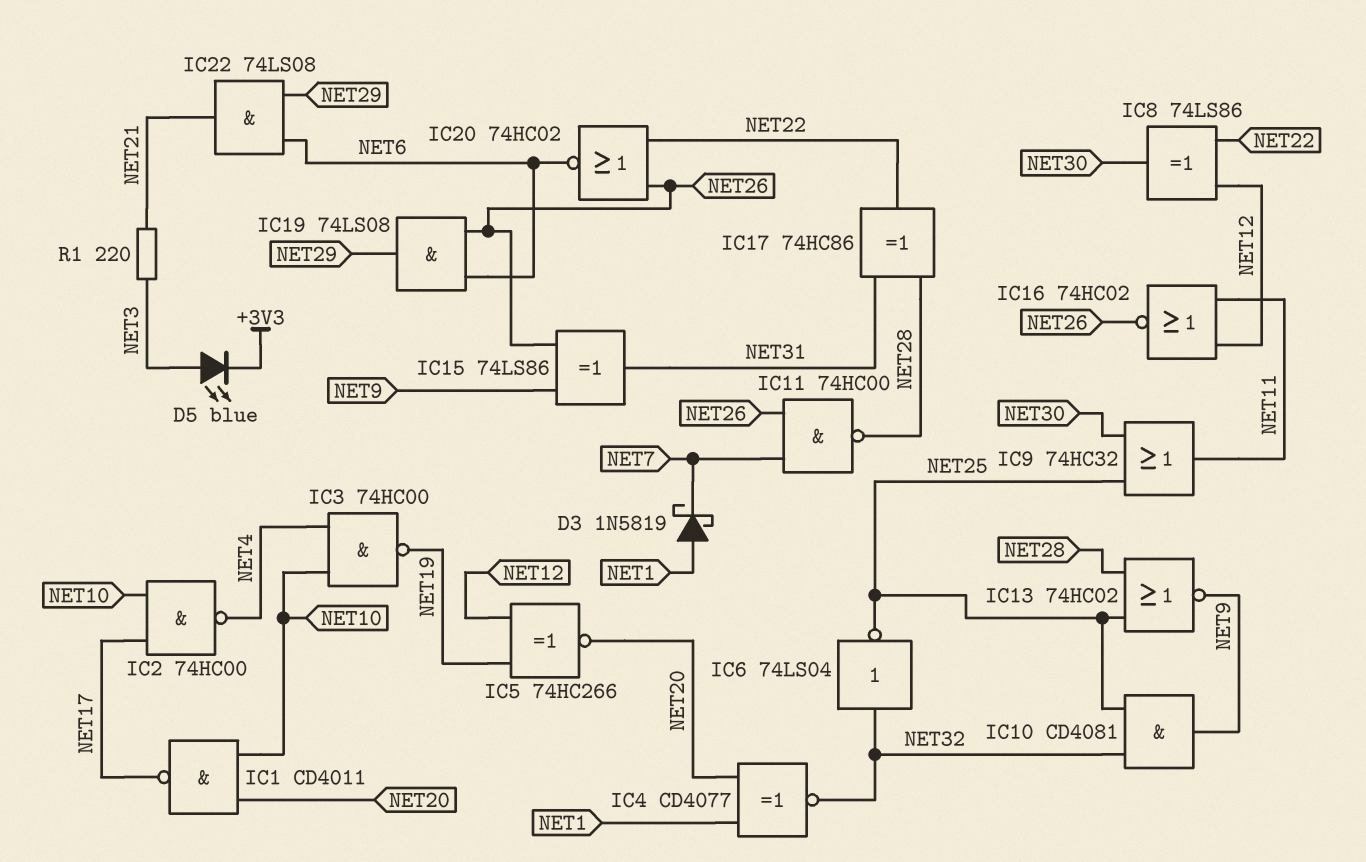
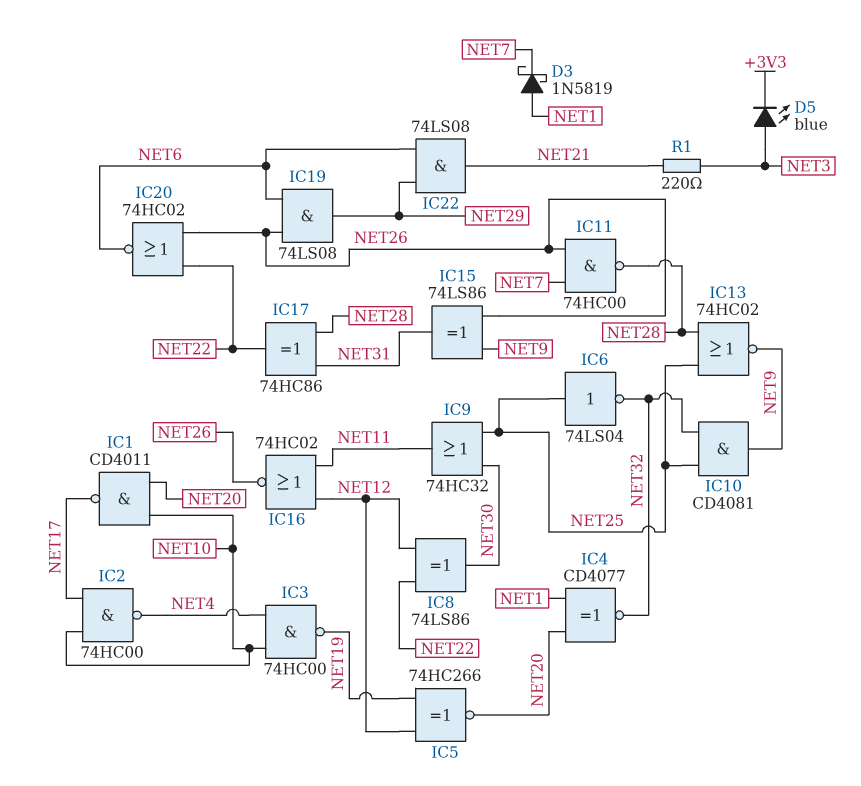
IC6: NOT 74LS04 (in NET32, out NET25) -> NOT 74LS04 (in NET25, out NET32)

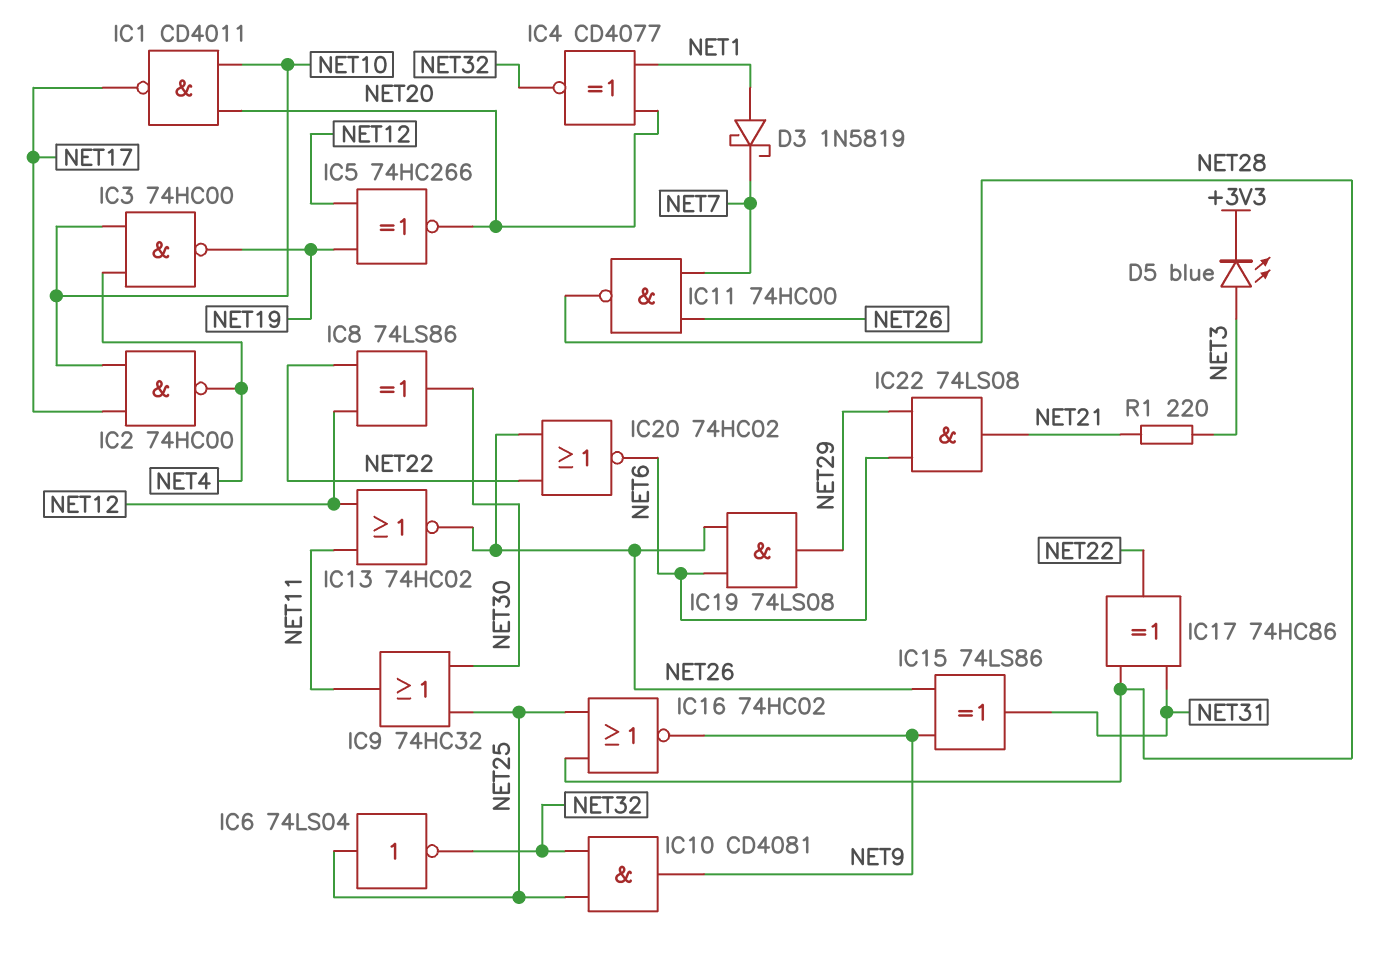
IC13: NOR 74HC02 (in NET25, in NET28, out NET9) -> NOR 74HC02 (in NET11, in NET12, out NET26)
IC16: NOR 74HC02 (in NET11, in NET12, out NET26) -> NOR 74HC02 (in NET25, in NET28, out NET9)

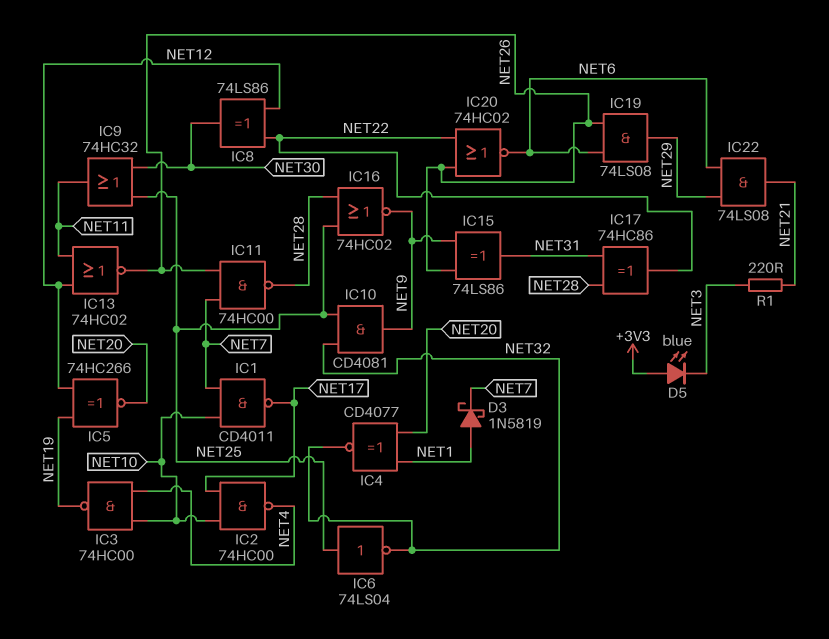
D5: LED blue (A NET3, K +3V3) -> LED blue (A +3V3, K NET3)
IC1: NAND CD4011 (in NET10, in NET20, out NET17) -> NAND CD4011 (in NET7, in NET10, out NET17)

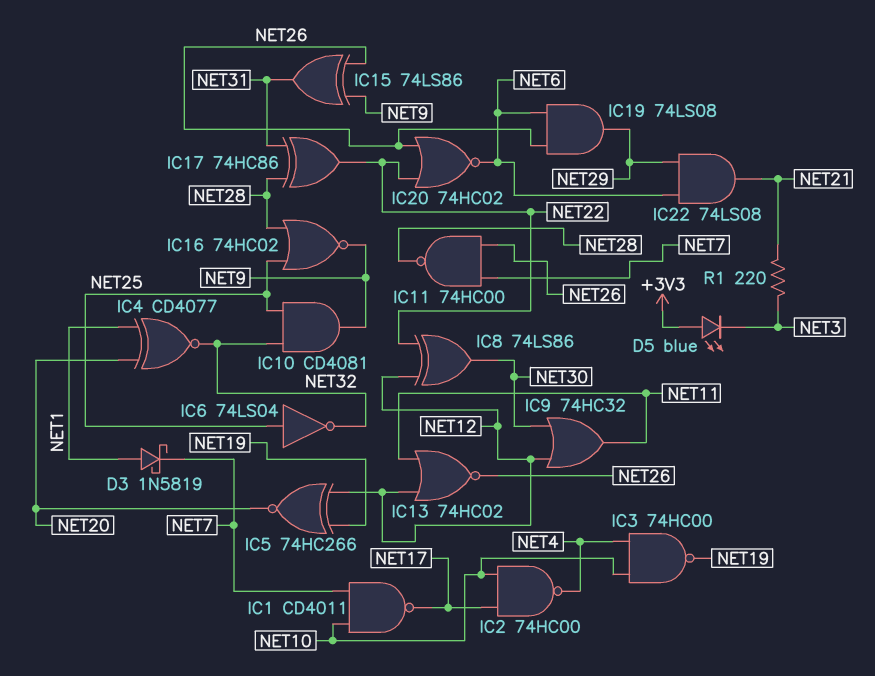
IC9: OR 74HC32 (in NET25, in NET30, out NET11) -> OR 74HC32 (in NET12, in NET30, out NET11)

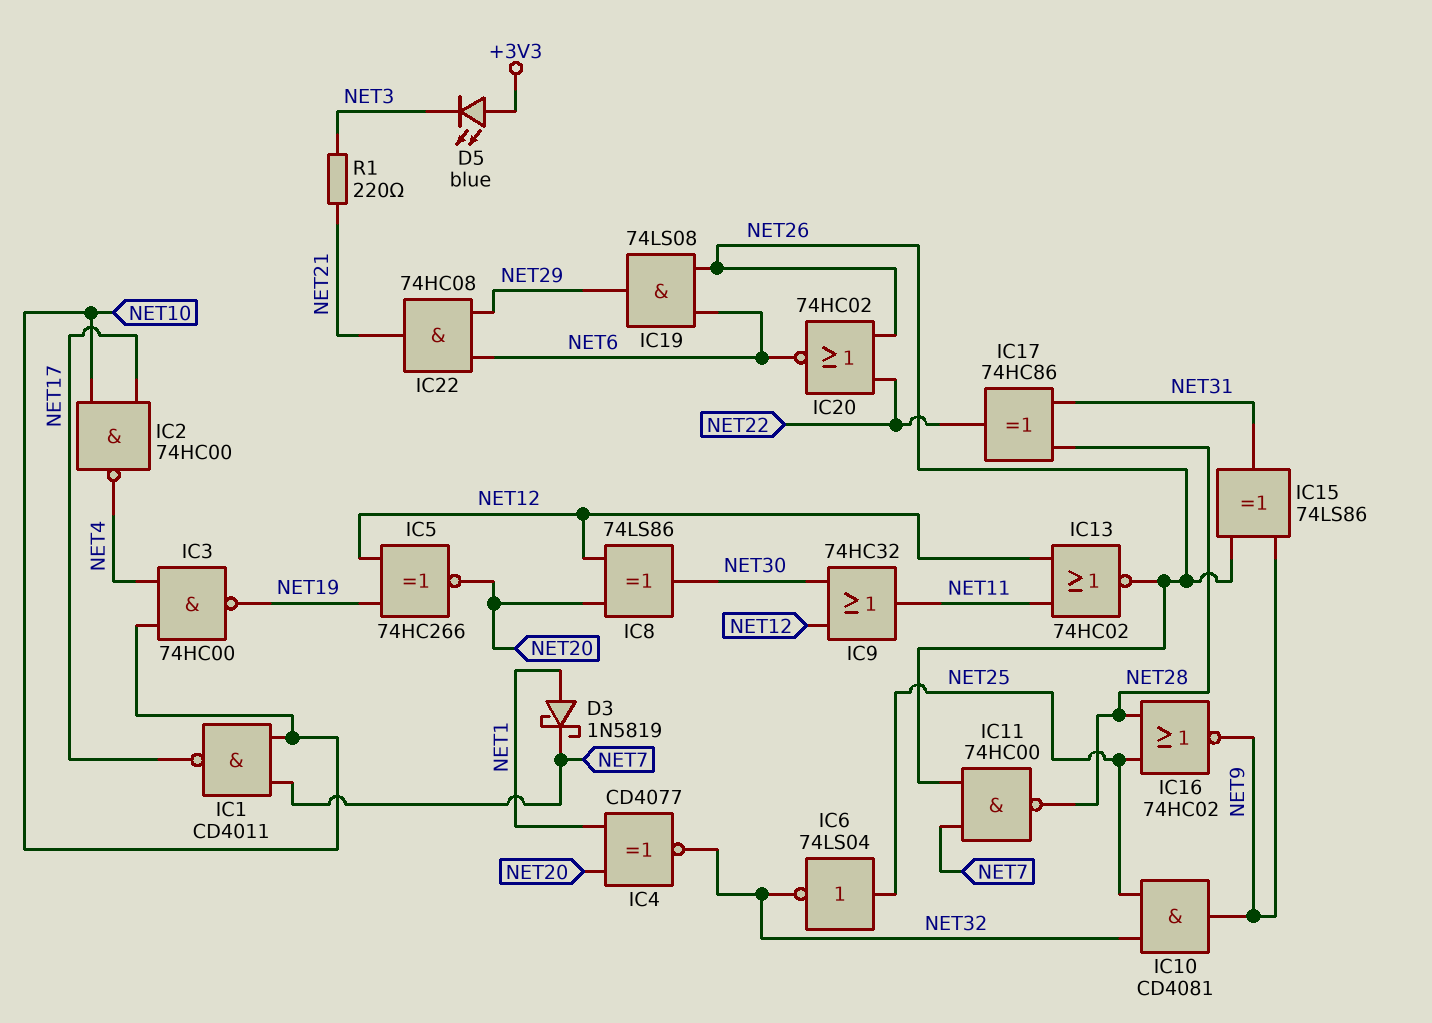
IC8: XOR 74LS86 (in NET12, in NET22, out NET30) -> XOR 74LS86 (in NET12, in NET20, out NET30)
IC22: AND 74LS08 (in NET6, in NET29, out NET21) -> AND 74HC08 (in NET6, in NET29, out NET21)

